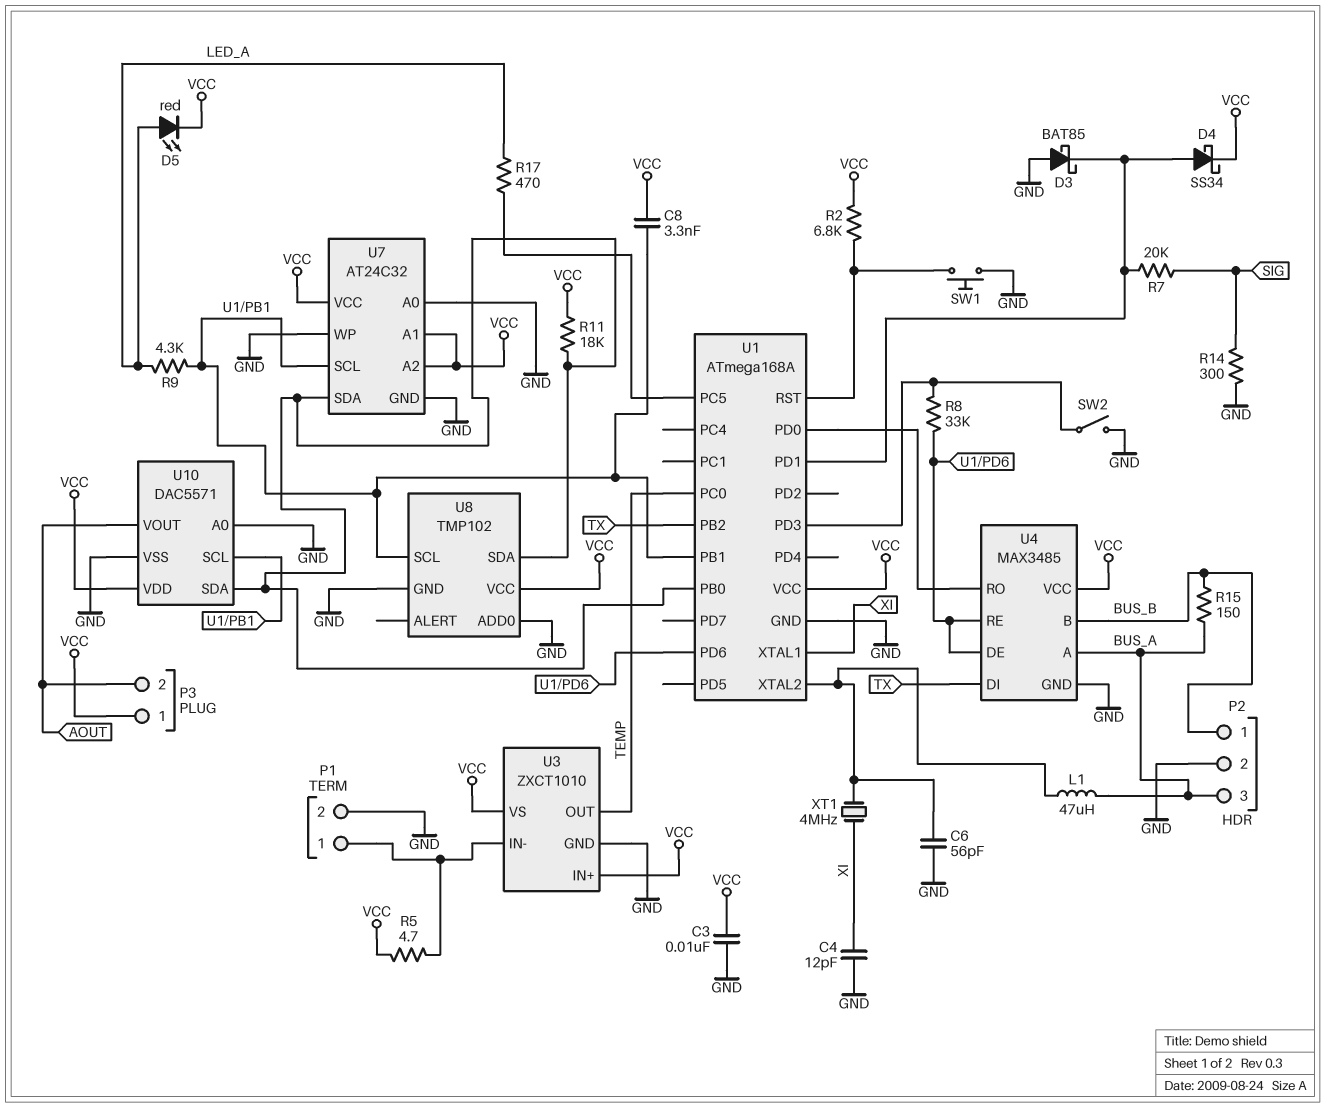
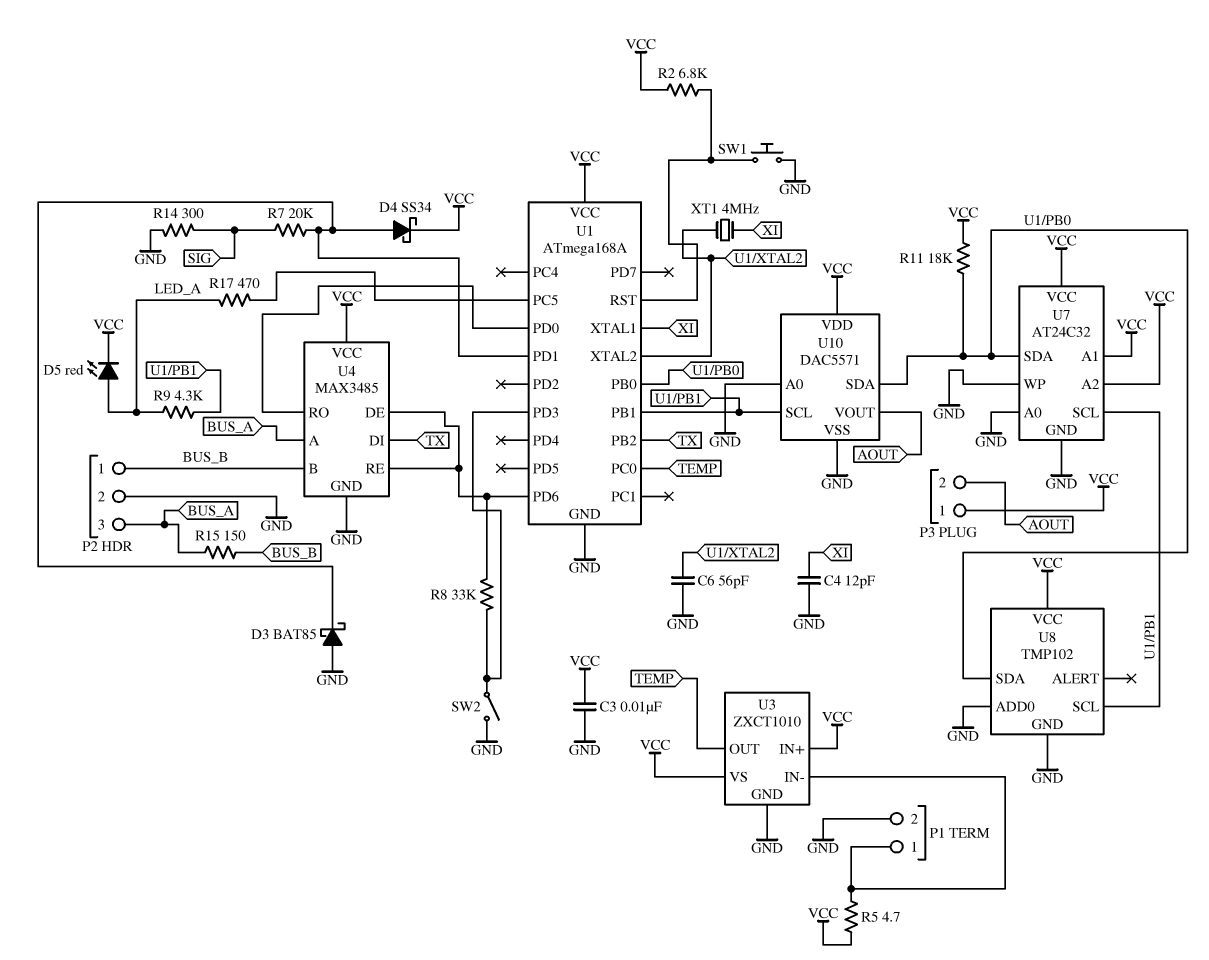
C8: 3.3nF (U1/PB1, VCC) -> none
L1: 47uH (BUS_A, U1/XTAL2) -> none

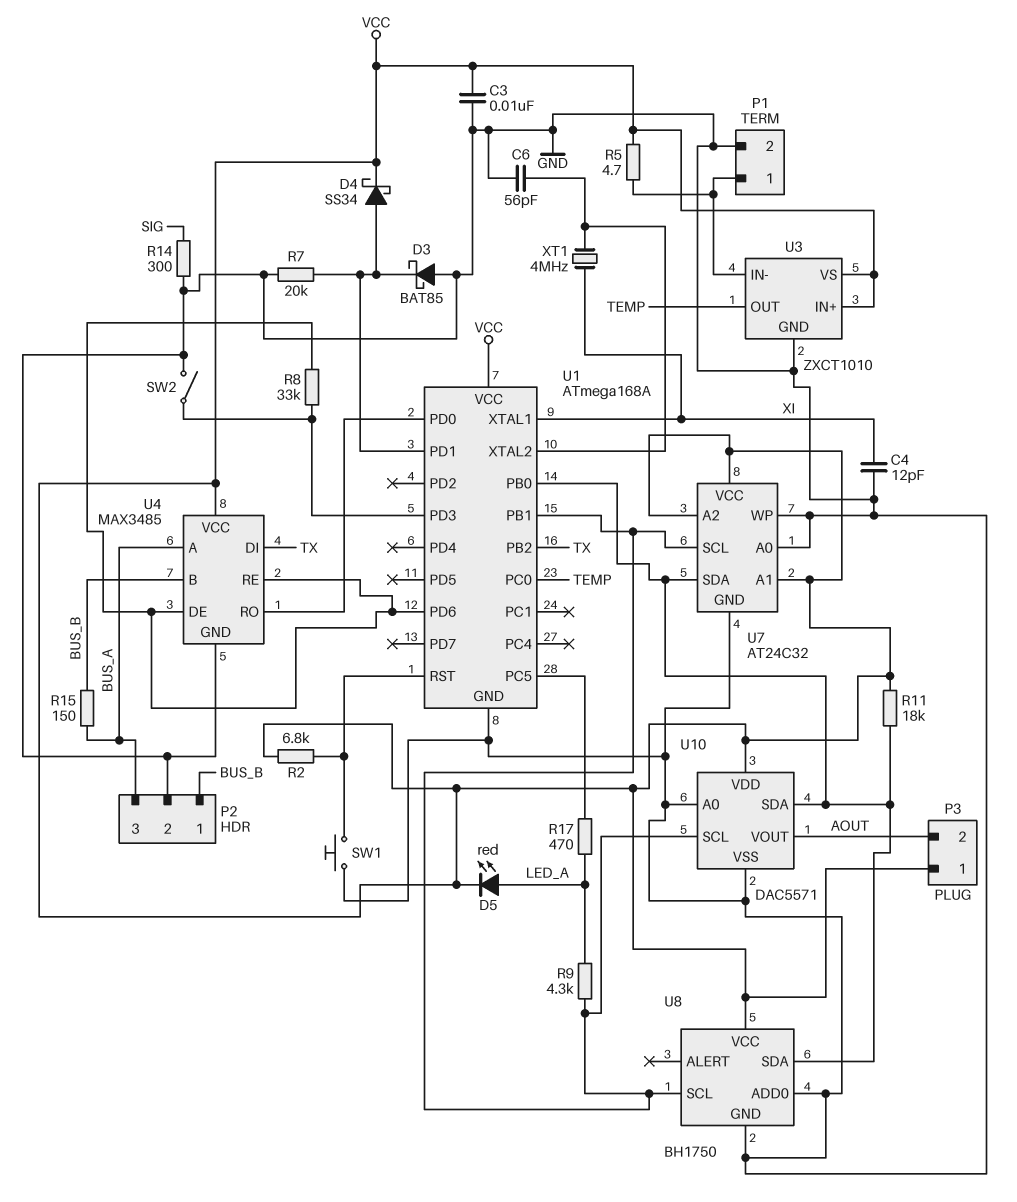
R7: 20k (SIG, U1/PD1) -> 20k (GND, U1/PD1)
U8: TMP102 -> BH1750

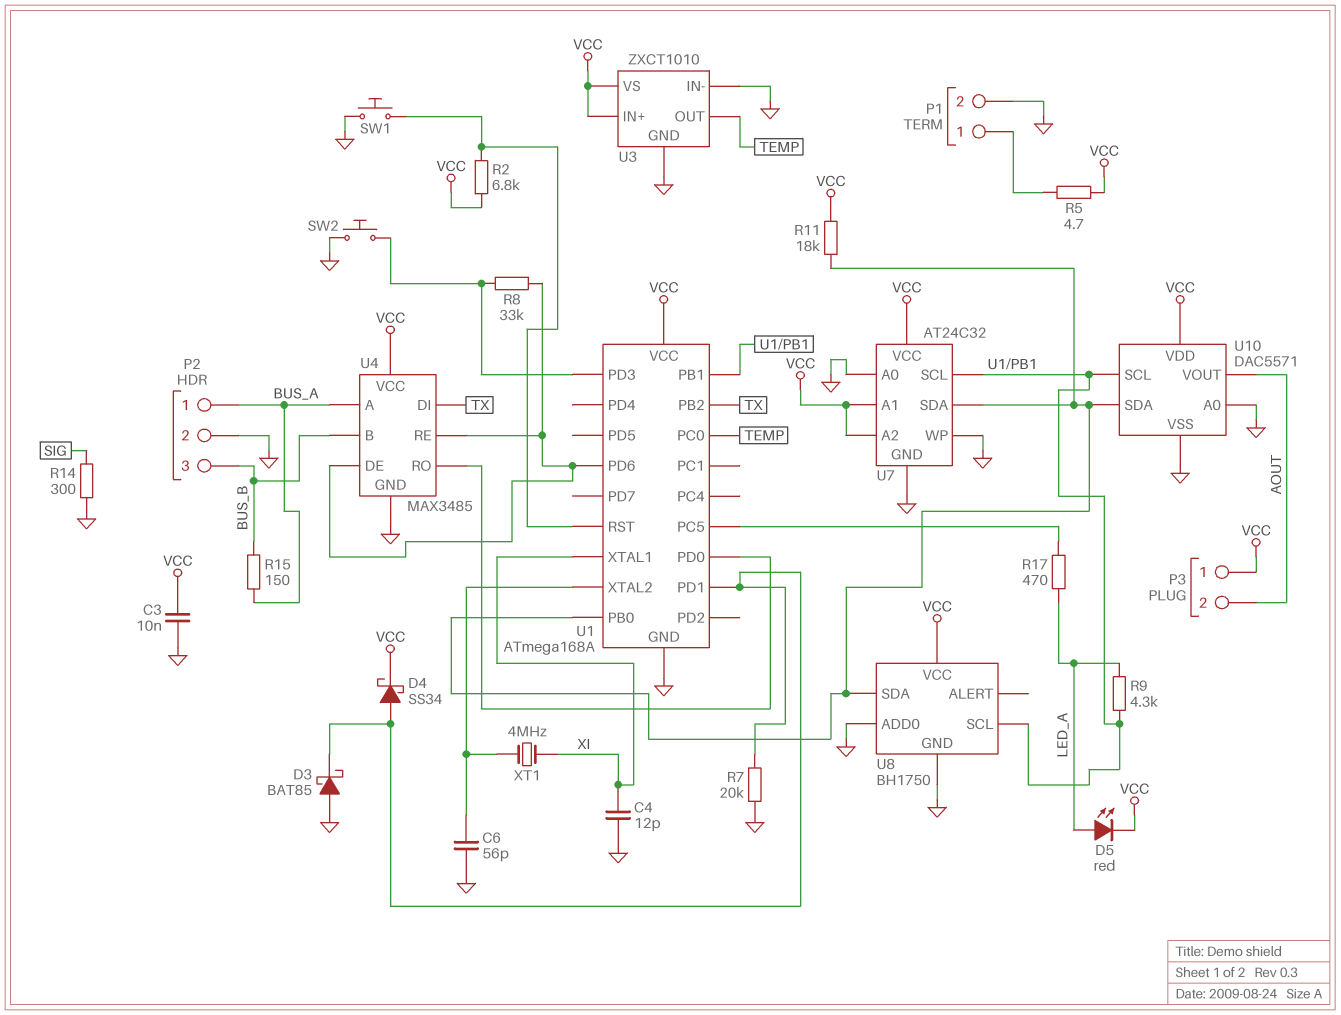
P2 pin 1: BUS_B -> BUS_A
P2 pin 3: BUS_A -> BUS_B
SW2: switch (GND, U1/PD3) -> button (GND, U1/PD3)
U3 pin IN-: P1/1 -> GND

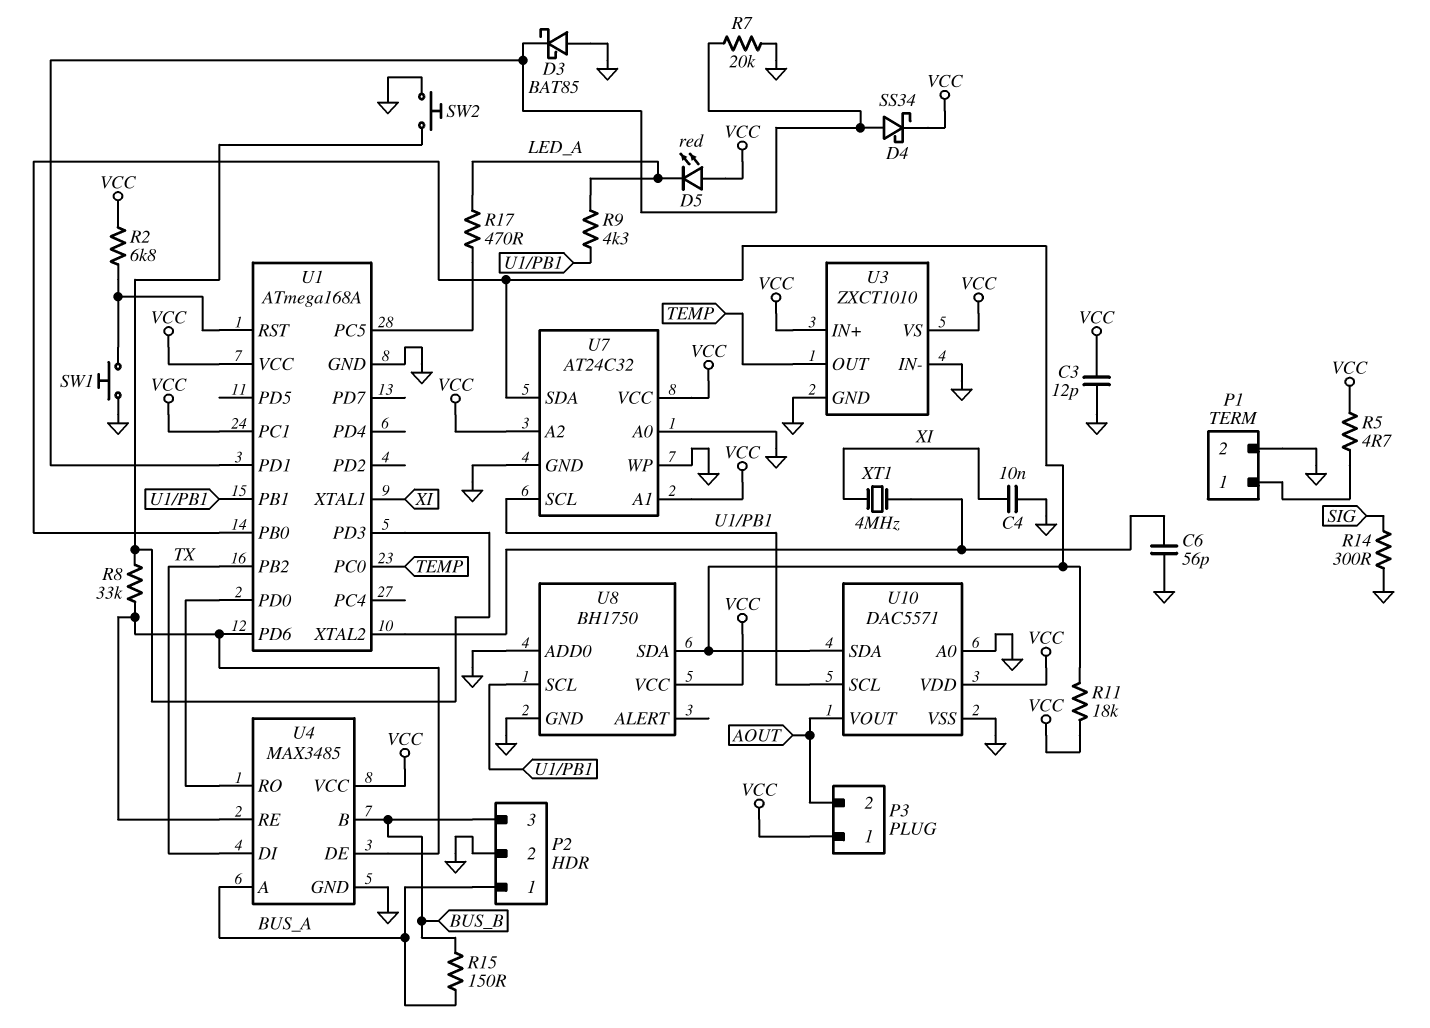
C3: 10nF (GND, VCC) -> 12pF (GND, VCC)
C4: 12pF (GND, XI) -> 10nF (GND, XI)
D5: LED red (A LED_A, K VCC) -> LED red (A VCC, K LED_A)
U1 pin PC1: none -> VCC

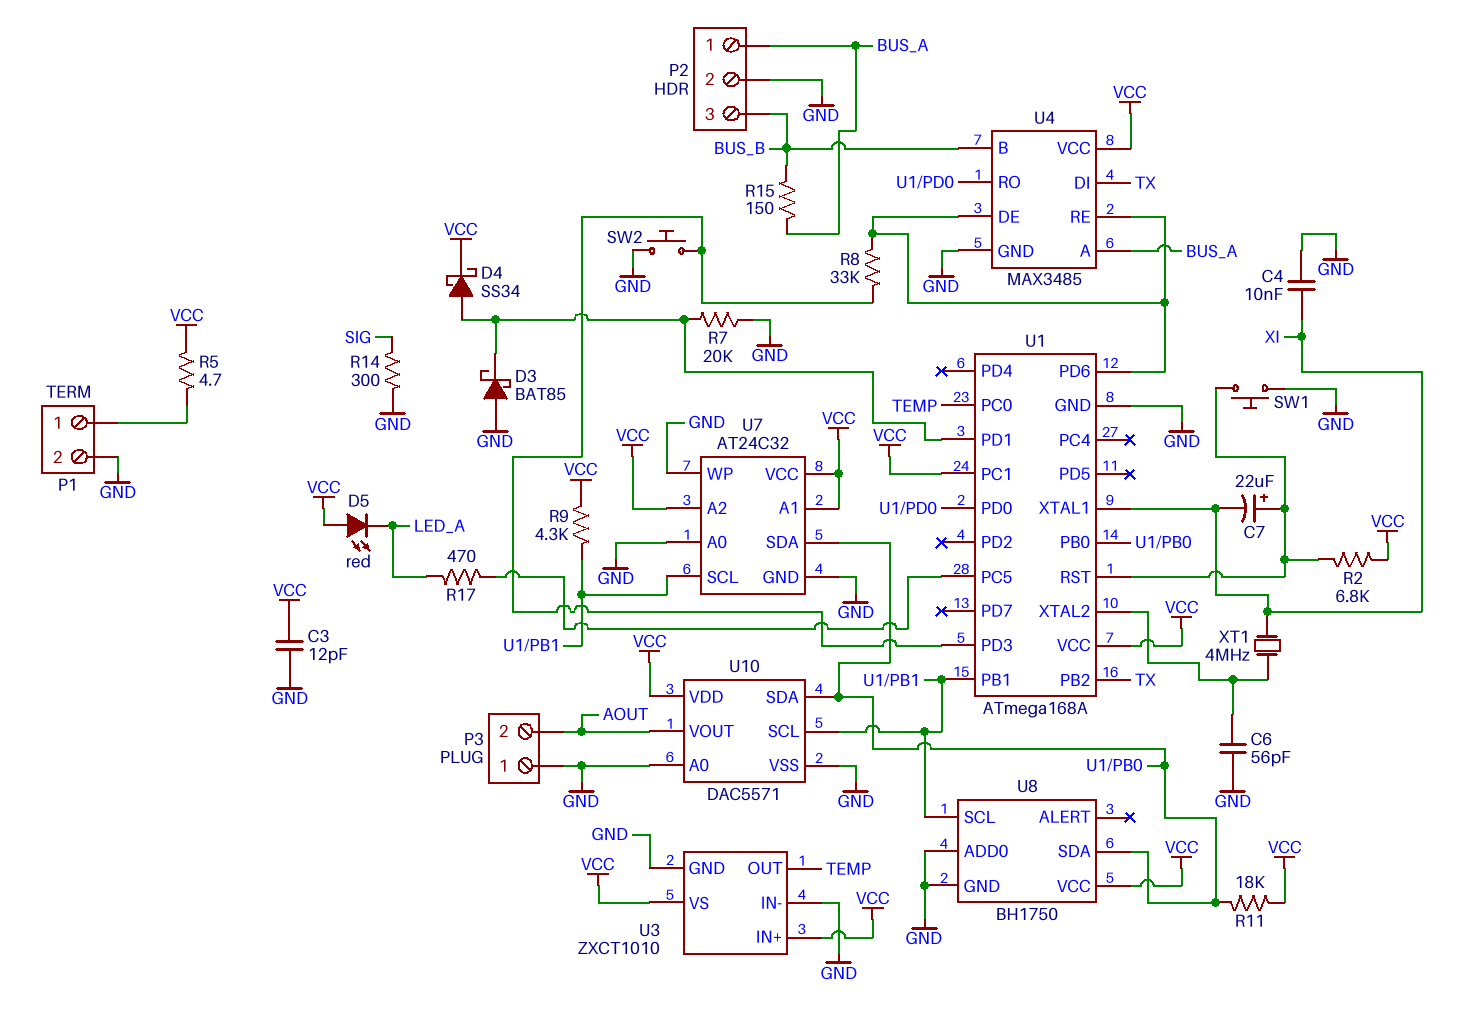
C7: none -> 22uF (plus U1/RST, minus XI)
P3 pin 1: VCC -> GND
R9: 4.3k (LED_A, U1/PB1) -> 4.3k (U1/PB1, VCC)

